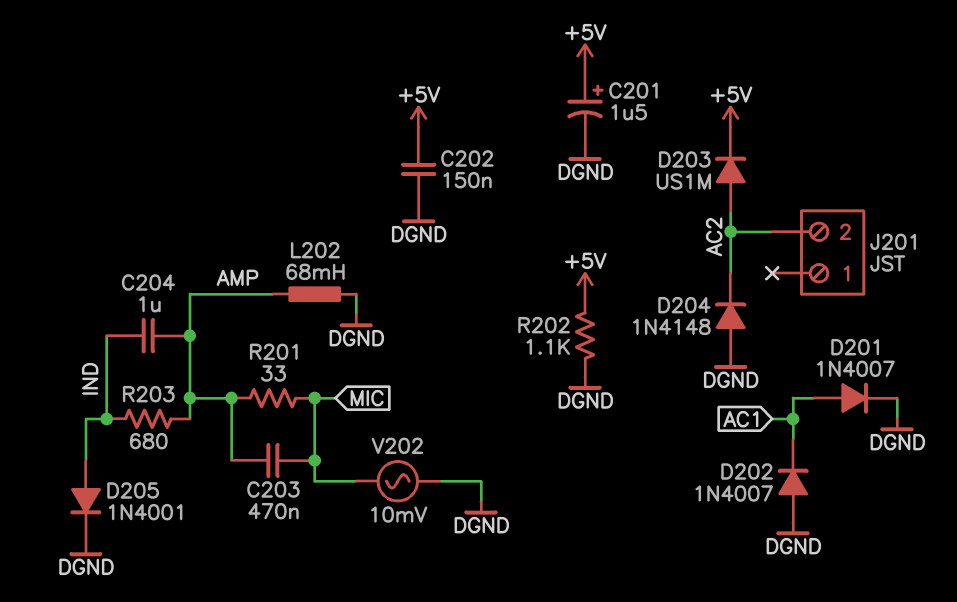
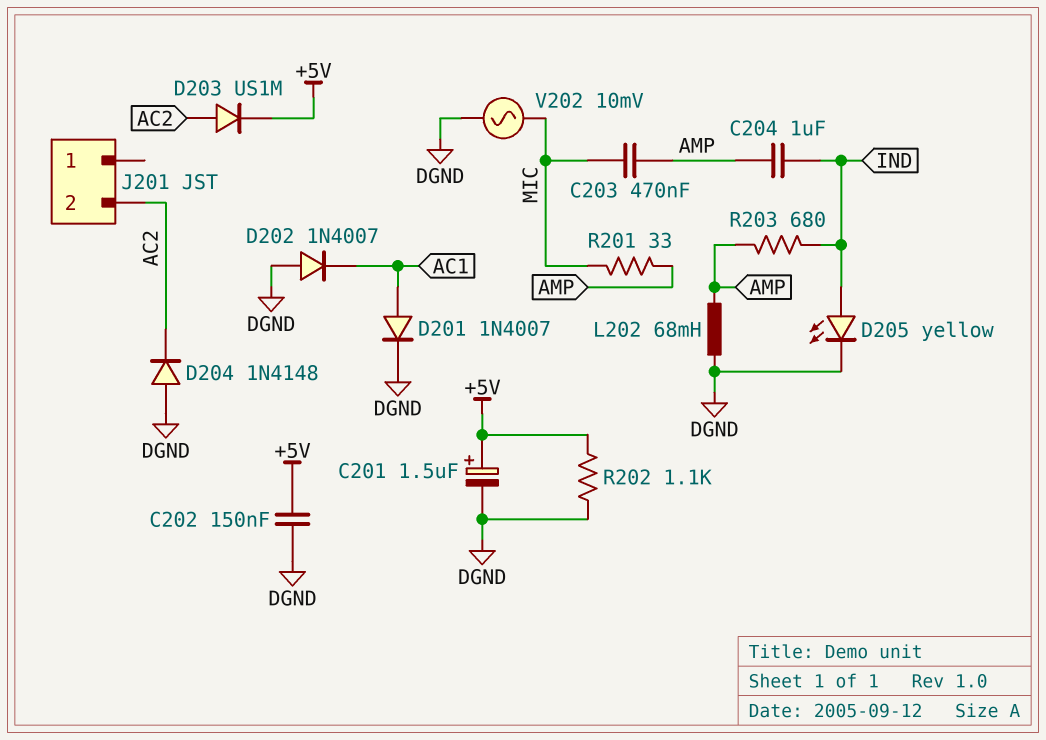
D205: diode 1N4001 (A IND, K DGND) -> LED yellow (A IND, K DGND)

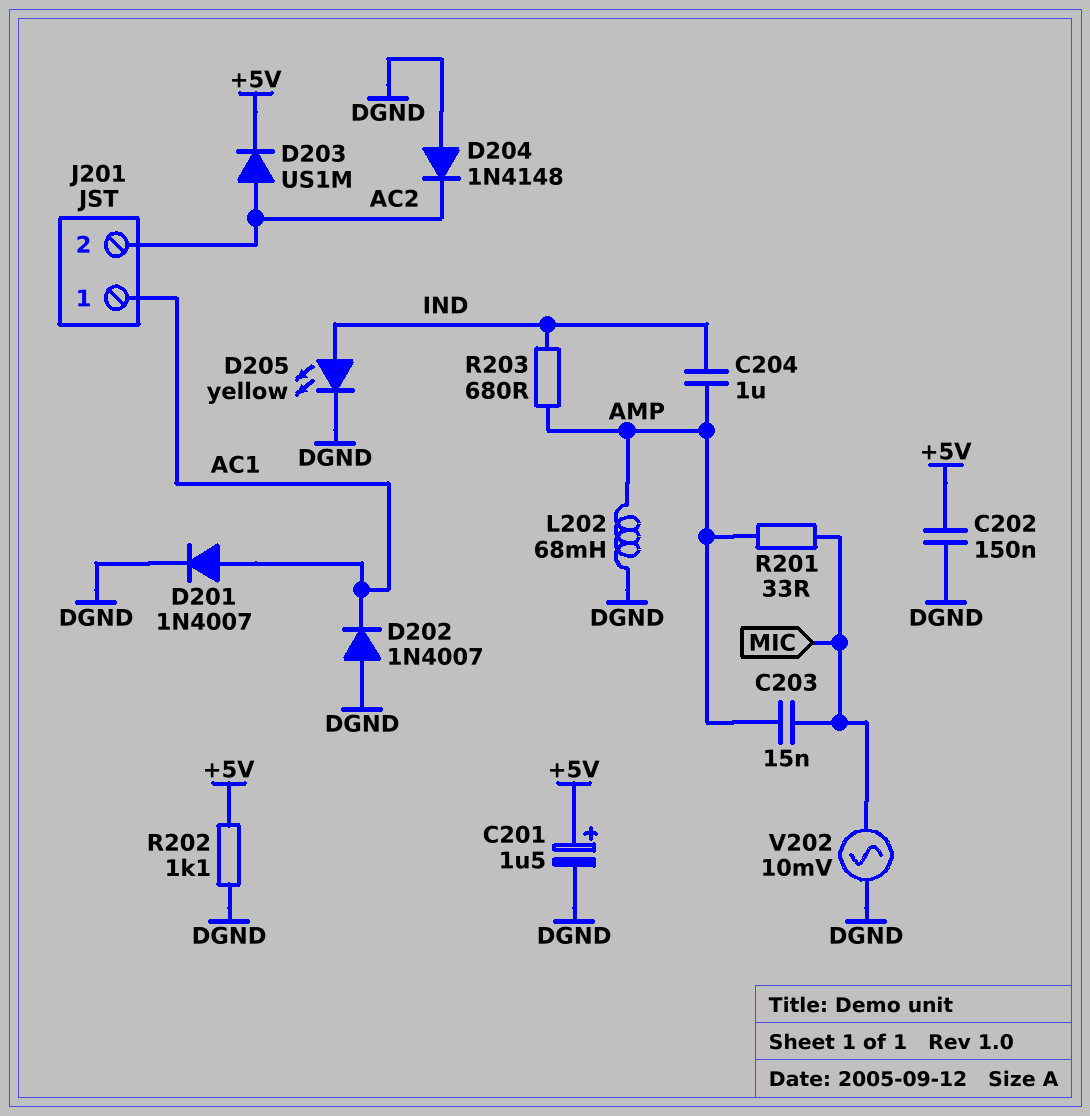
C203: 470nF (AMP, MIC) -> 15nF (AMP, MIC)
J201 pin 1: none -> AC1

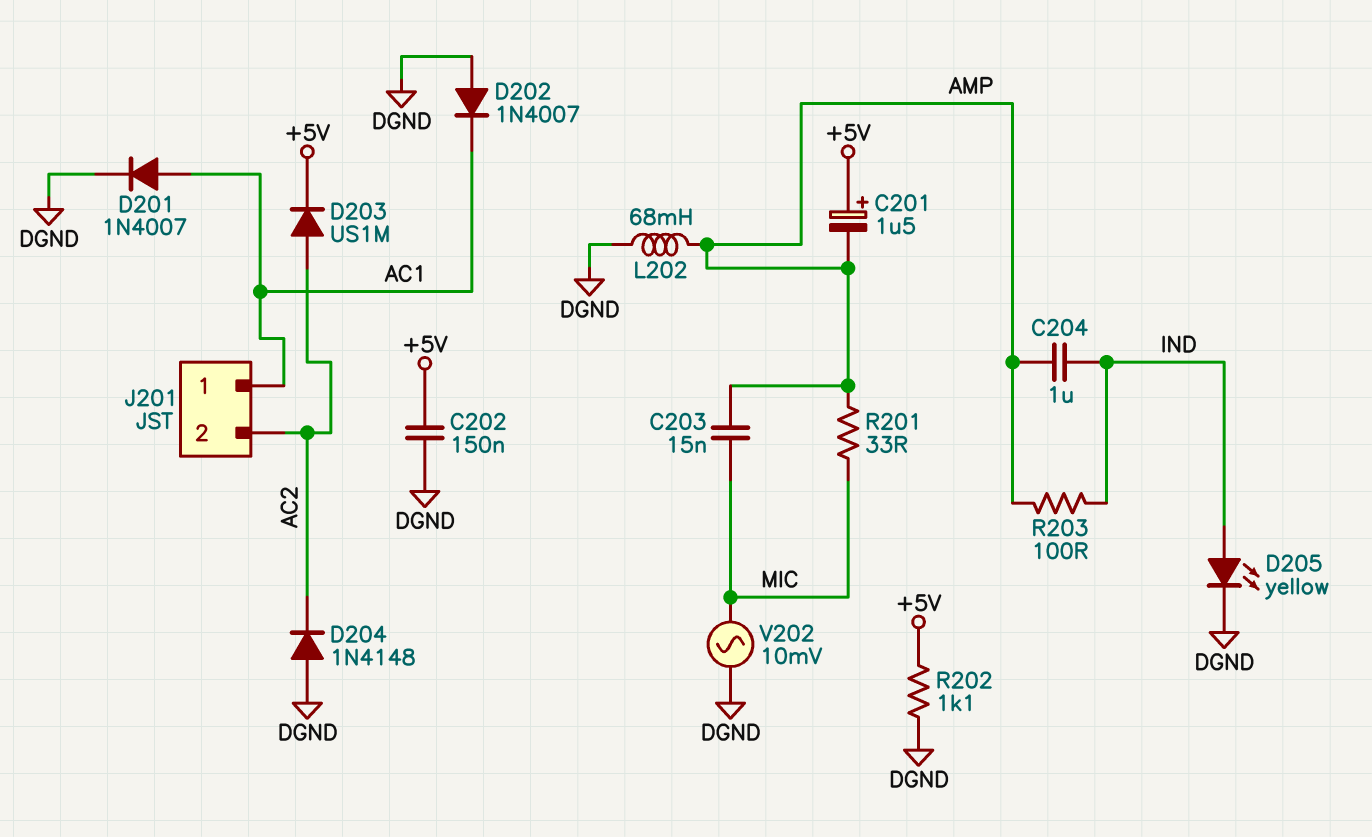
C201: 1.5uF (plus +5V, minus DGND) -> 1.5uF (plus +5V, minus AMP)
R203: 680 (AMP, IND) -> 100 (AMP, IND)

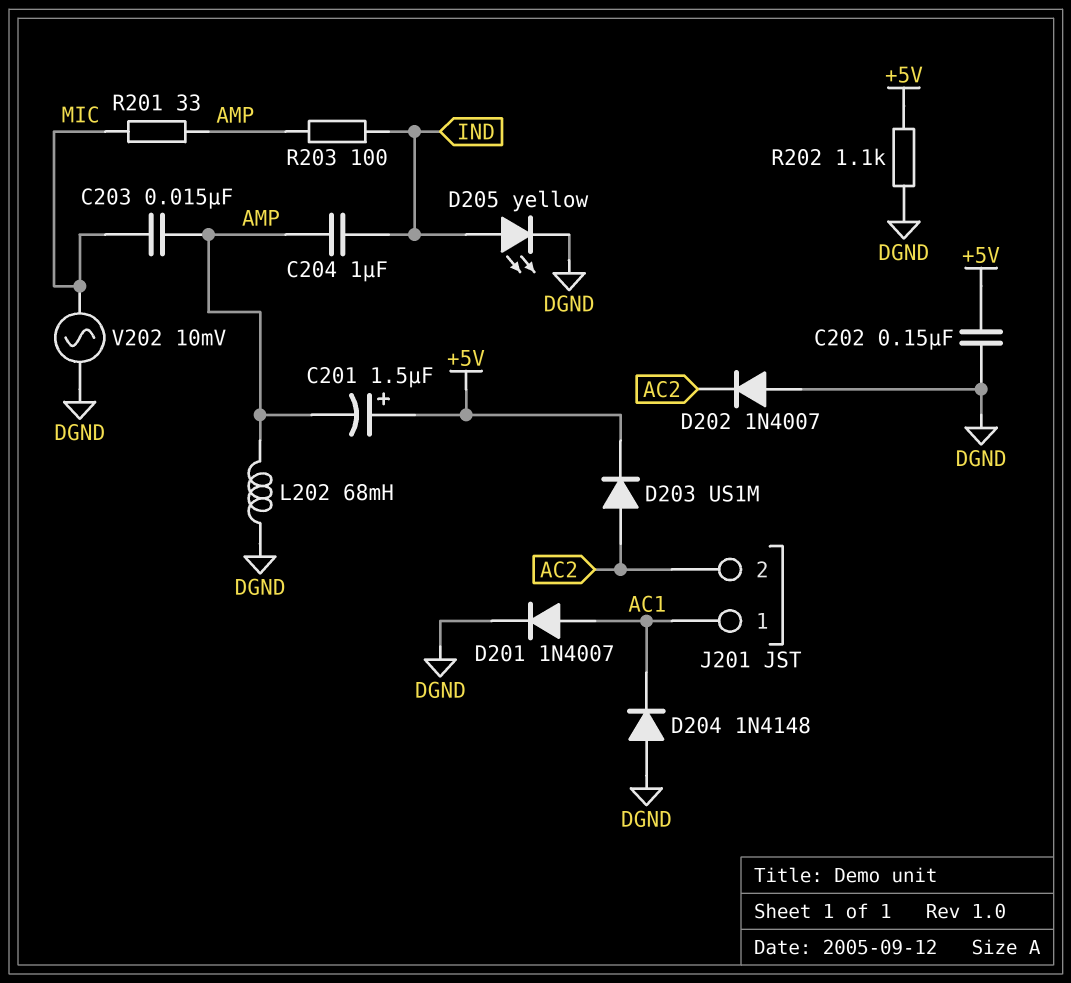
D202: diode 1N4007 (A DGND, K AC1) -> diode 1N4007 (A DGND, K AC2)
D204: diode 1N4148 (A DGND, K AC2) -> diode 1N4148 (A DGND, K AC1)

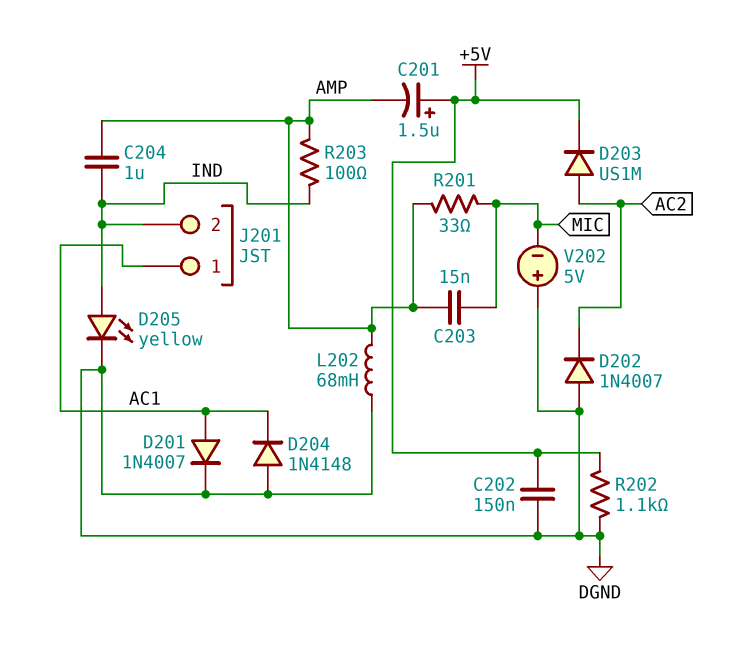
J201 pin 2: AC2 -> IND
V202: AC 10mV (DGND, MIC) -> 5V (plus DGND, minus MIC)

